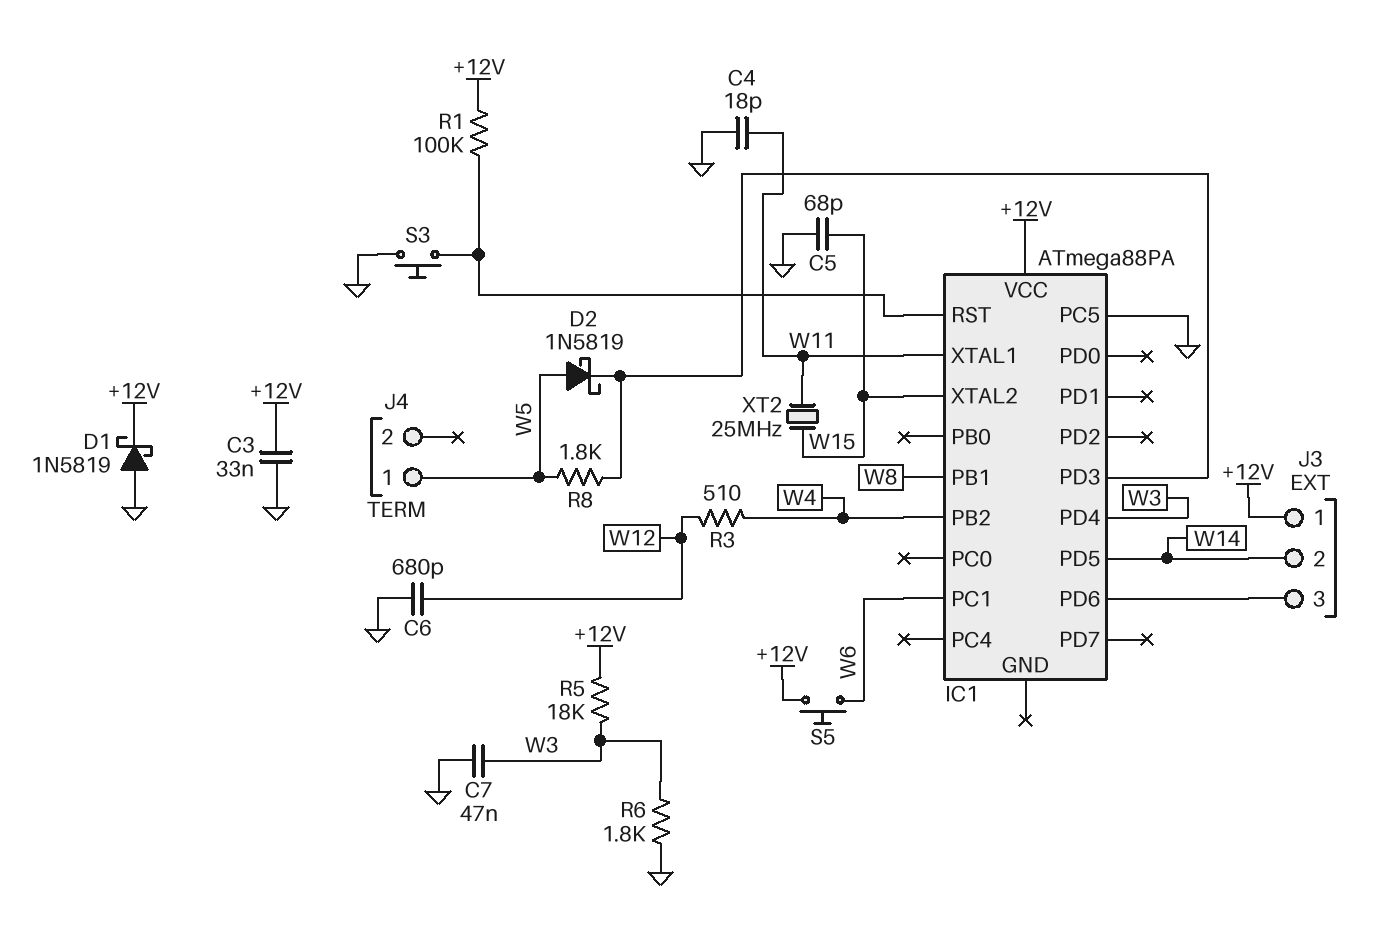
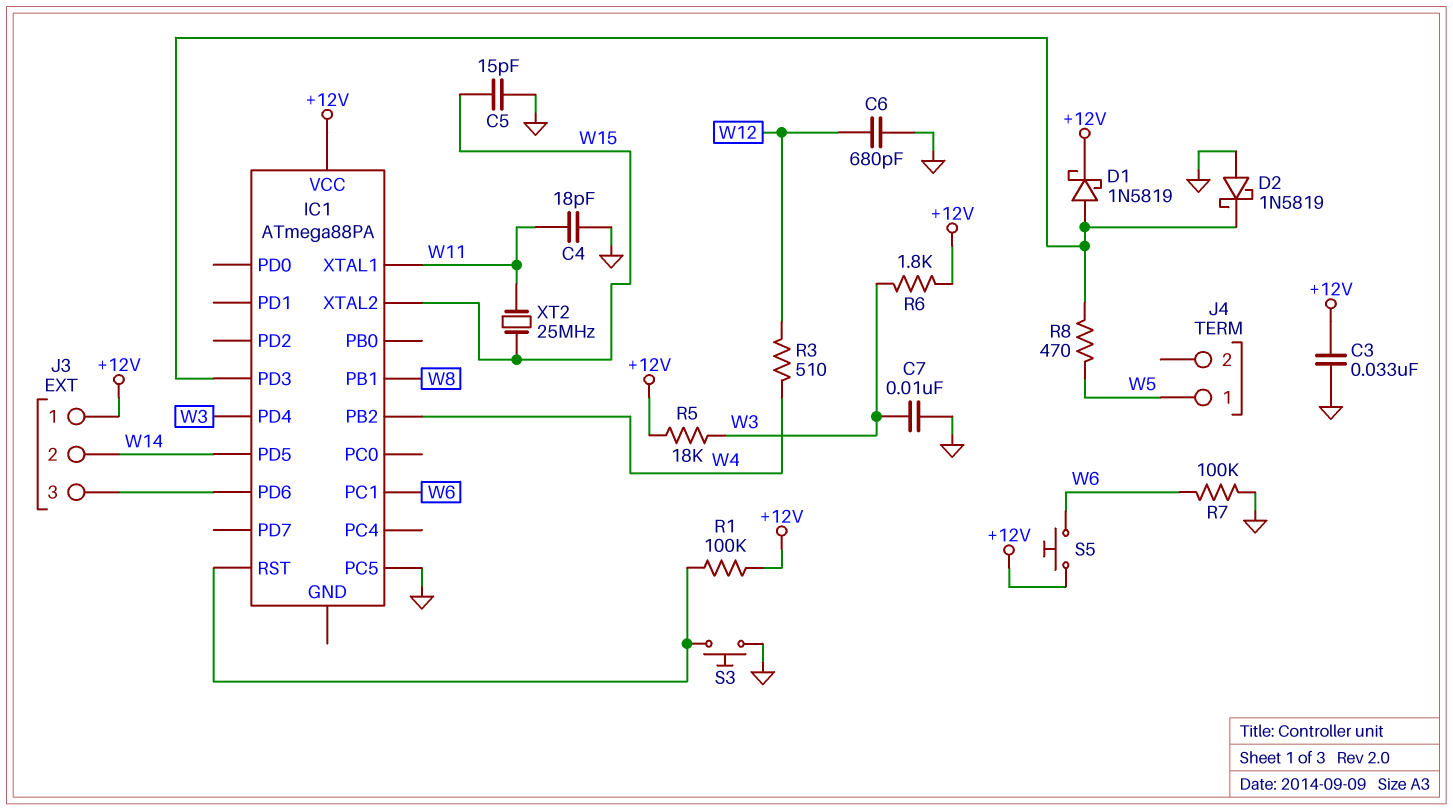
C5: 68pF (GND, W15) -> 15pF (GND, W15)
C7: 47nF (GND, W3) -> 10nF (GND, W3)
D1: schottky 1N5819 (A GND, K +12V) -> schottky 1N5819 (A IC1/PD3, K +12V)
D2: schottky 1N5819 (A W5, K IC1/PD3) -> schottky 1N5819 (A GND, K IC1/PD3)
R6: 1.8k (GND, W3) -> 1.8k (+12V, W3)
R7: none -> 100k (GND, W6)
R8: 1.8k (IC1/PD3, W5) -> 470 (IC1/PD3, W5)

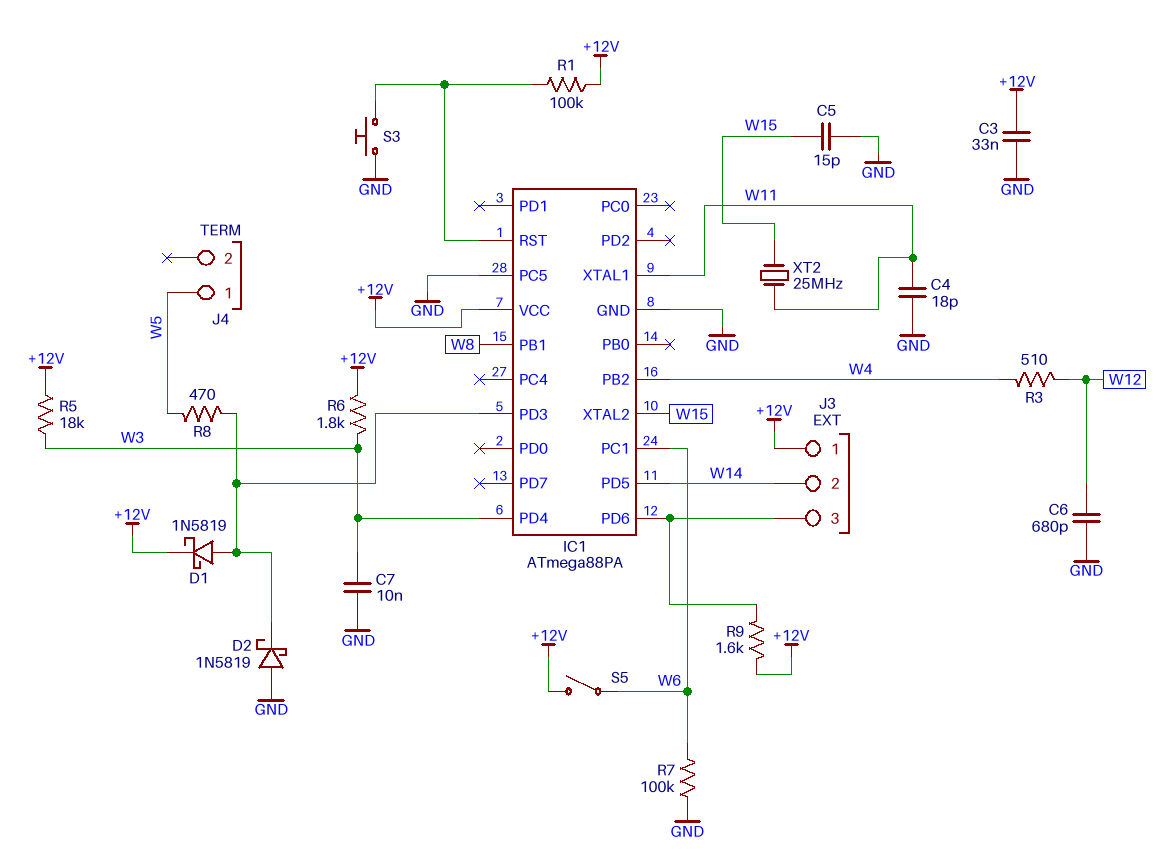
IC1 pin GND: none -> GND
R9: none -> 1.6k (+12V, IC1/PD6)
S5: button (+12V, W6) -> switch (+12V, W6)

